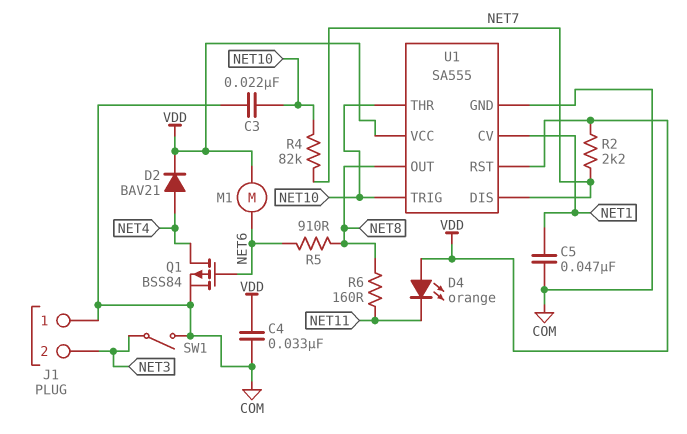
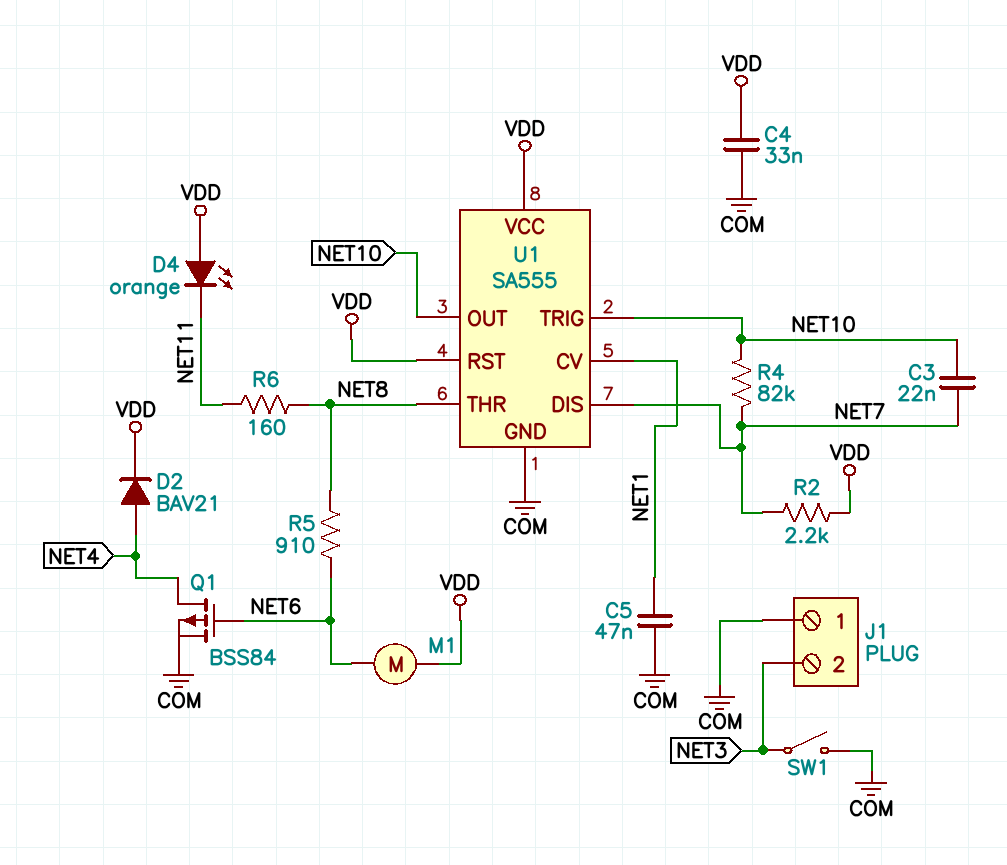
C3: 22nF (COM, NET10) -> 22nF (NET7, NET10)
U1 pin OUT: NET8 -> NET10
U1 pin THR: NET10 -> NET8

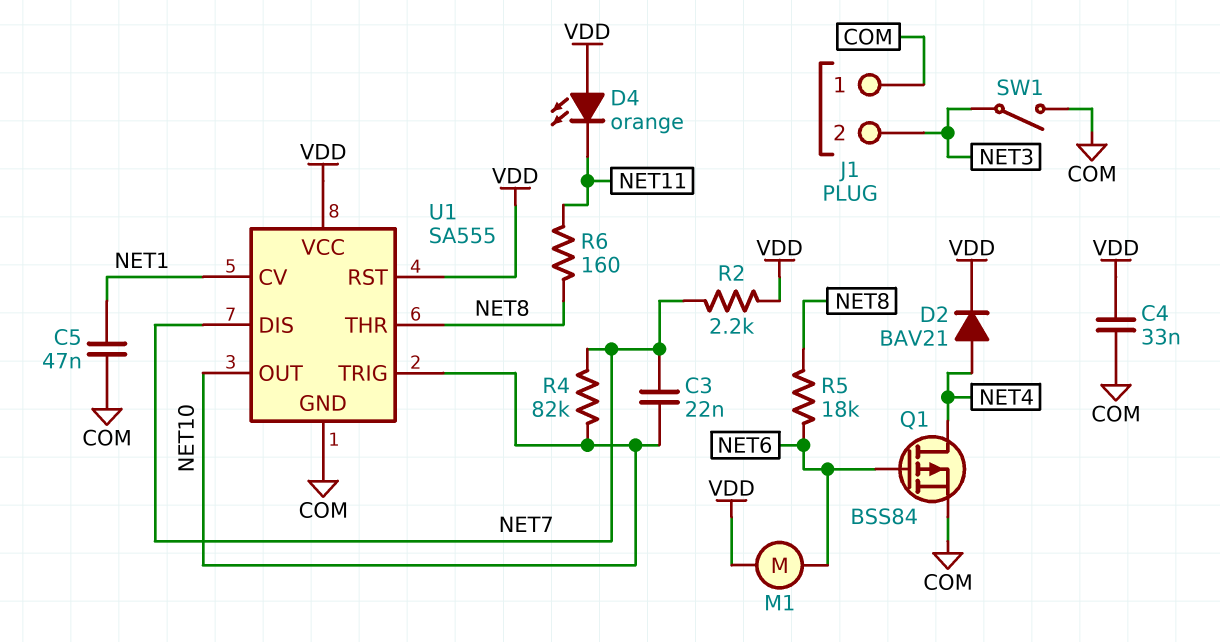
R5: 910 (NET6, NET8) -> 18k (NET6, NET8)

